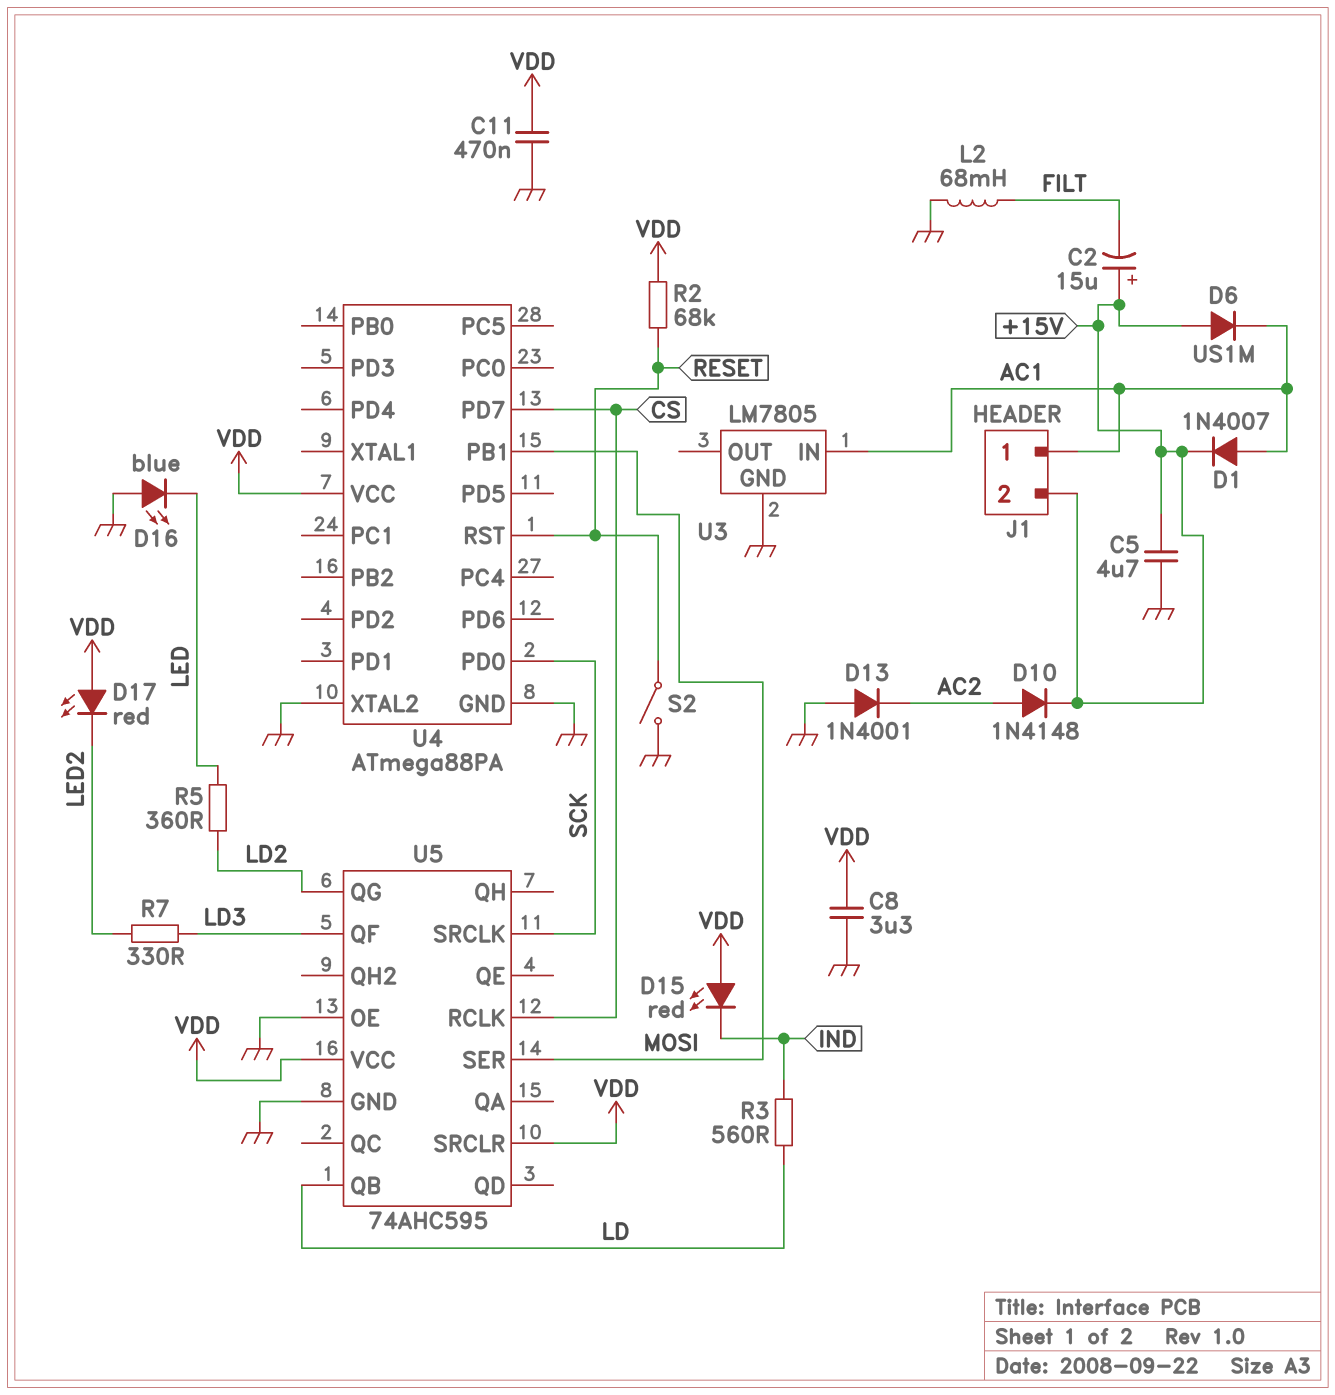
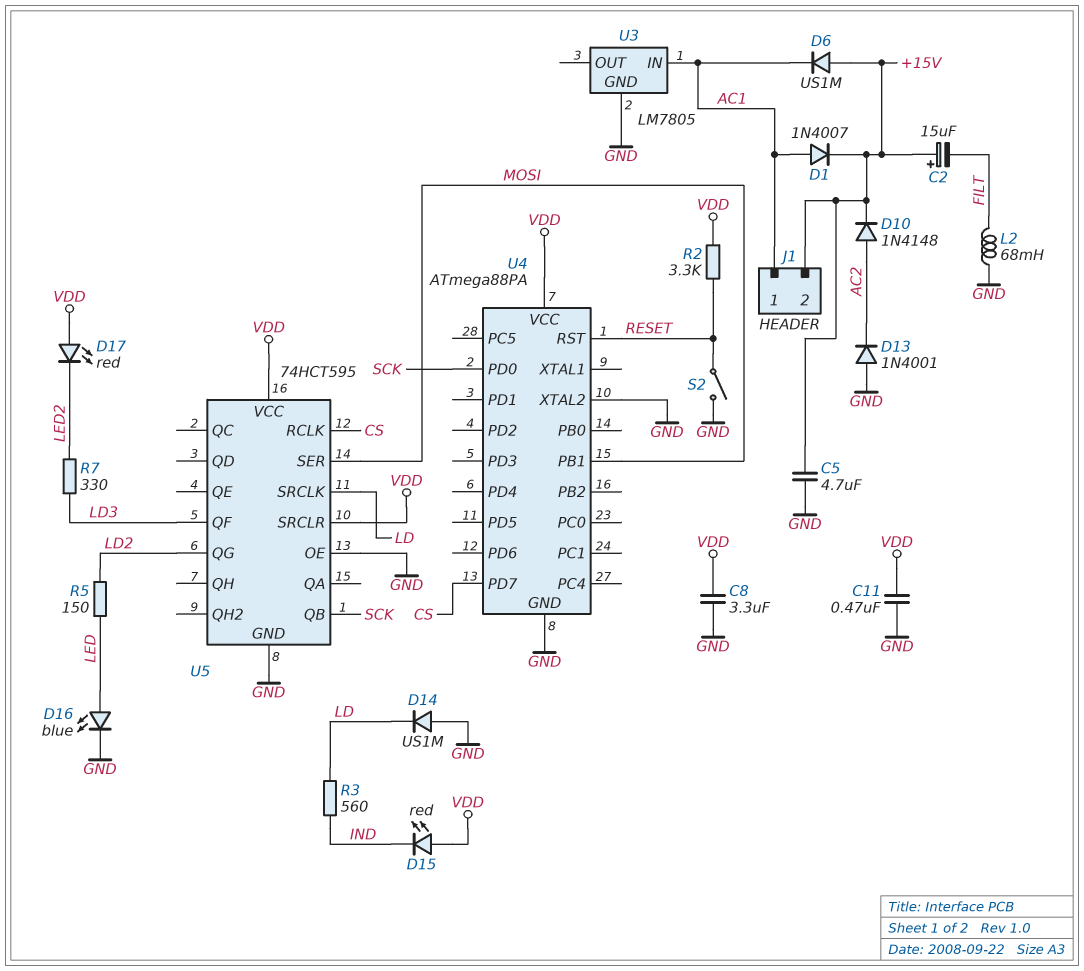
D14: none -> diode US1M (A GND, K LD)
D16: LED blue (A GND, K LED) -> LED blue (A LED, K GND)
R2: 68k (RESET, VDD) -> 3.3k (RESET, VDD)
R5: 360 (LD2, LED) -> 150 (LD2, LED)
U5: 74AHC595 -> 74HCT595
U5 pin QB: LD -> SCK
U5 pin SRCLK: SCK -> LD

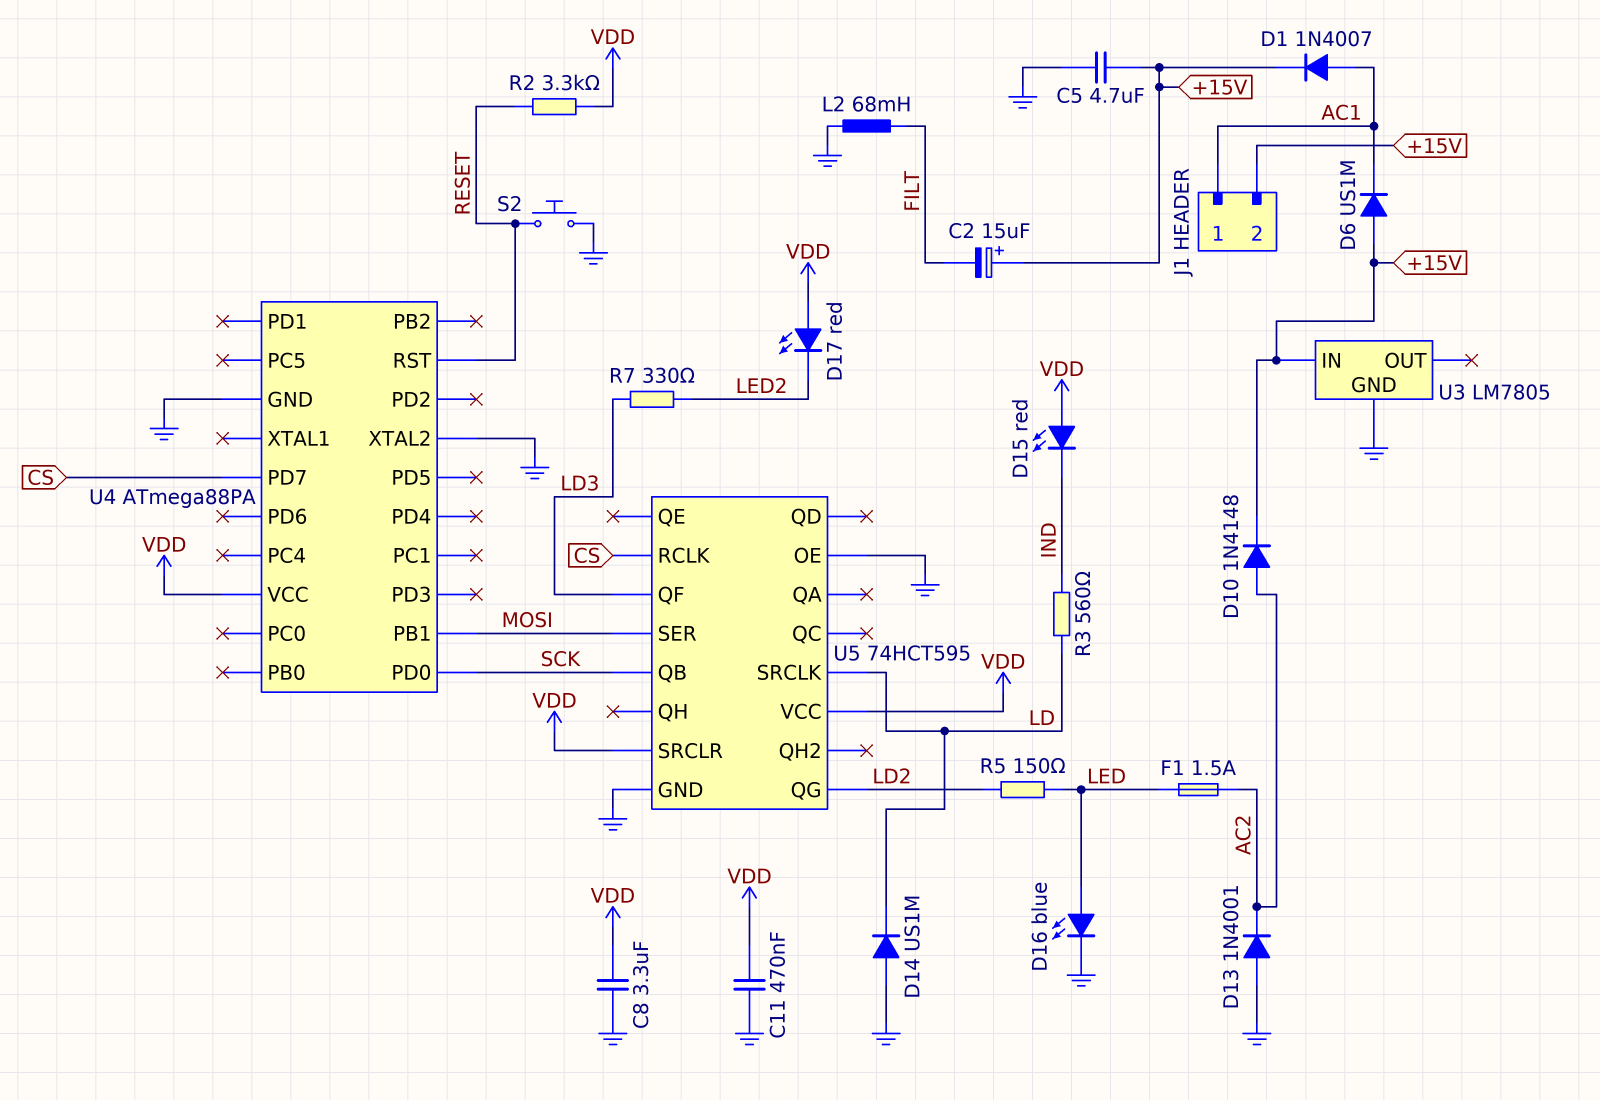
F1: none -> 1.5A (AC2, LED)
S2: switch (GND, RESET) -> button (GND, RESET)
U3 pin IN: AC1 -> +15V

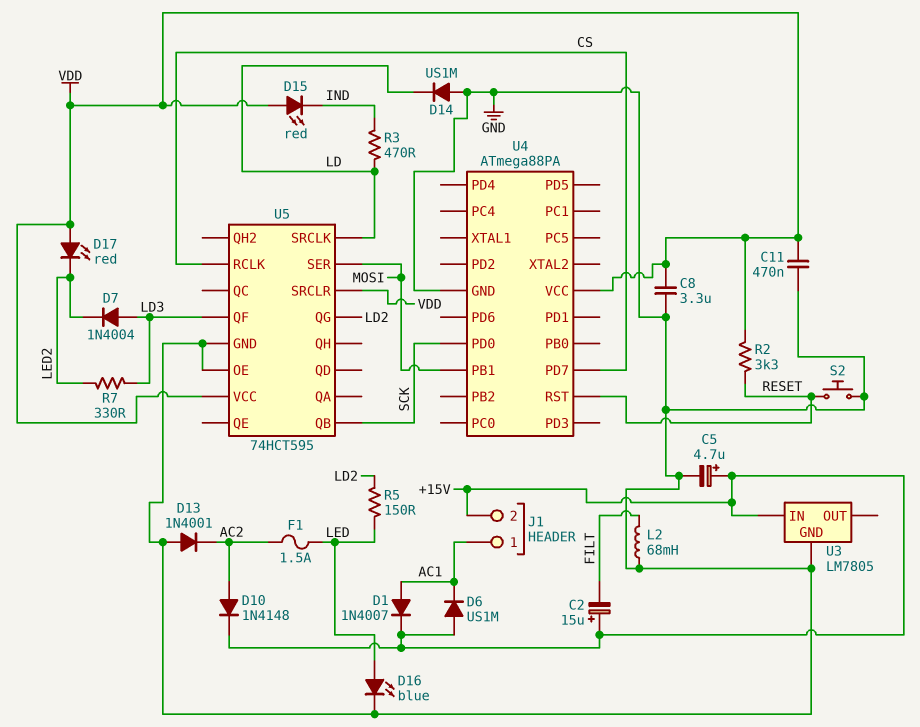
C5: 4.7uF (+15V, GND) -> 4.7uF (plus +15V, minus GND)
D7: none -> diode 1N4004 (A LD3, K LED2)
R3: 560 (IND, LD) -> 470 (IND, LD)
U4 pin XTAL2: GND -> none

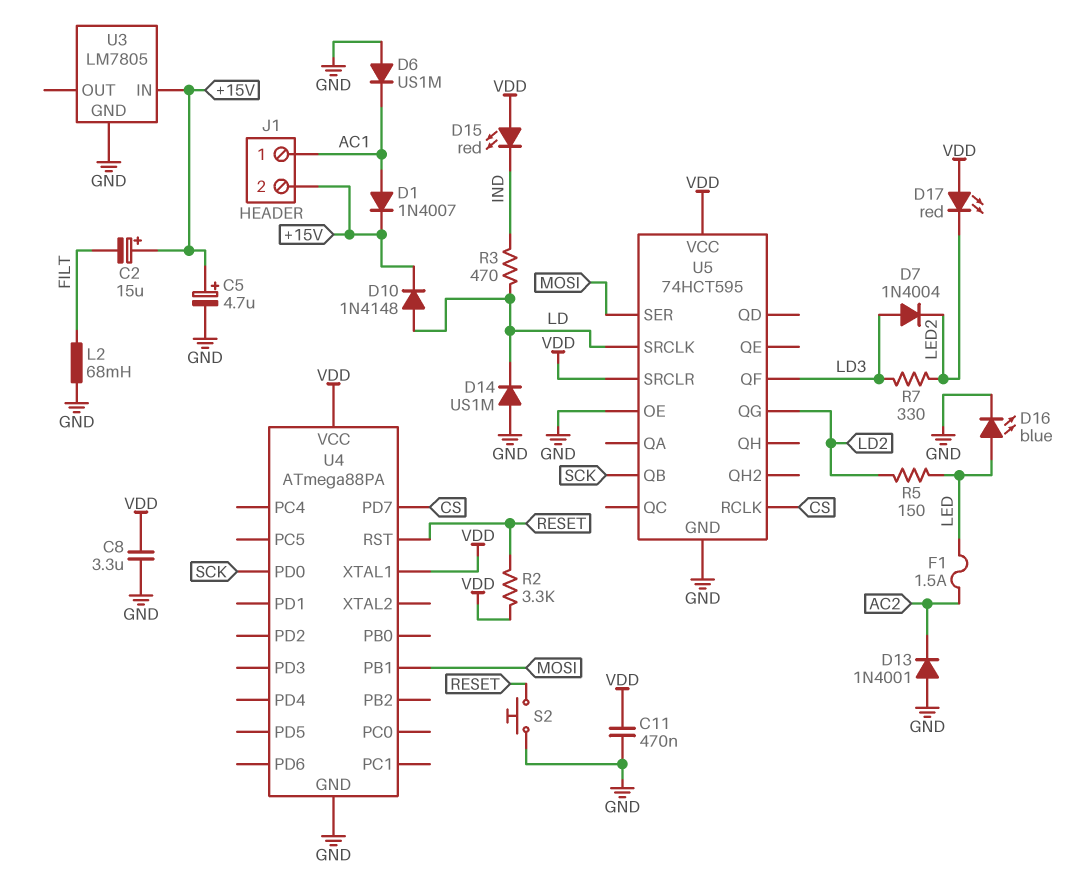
D6: diode US1M (A +15V, K AC1) -> diode US1M (A GND, K AC1)
D10: diode 1N4148 (A AC2, K +15V) -> diode 1N4148 (A LD, K +15V)
U4 pin XTAL1: none -> VDD

